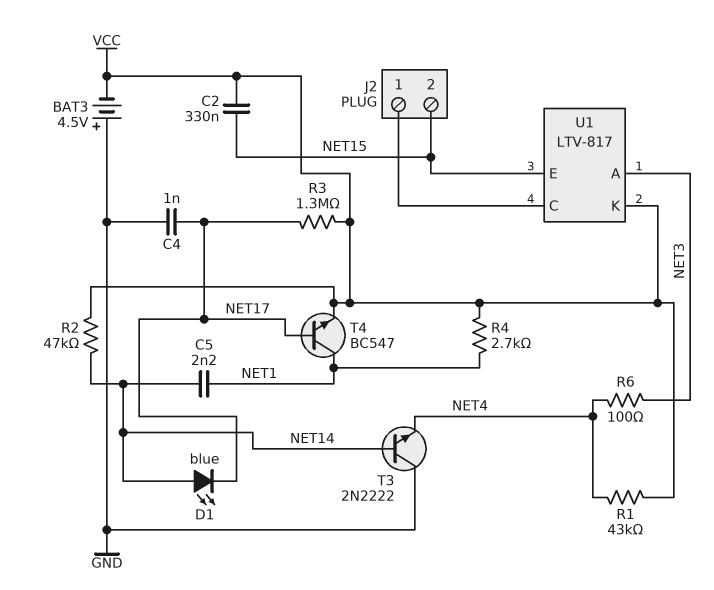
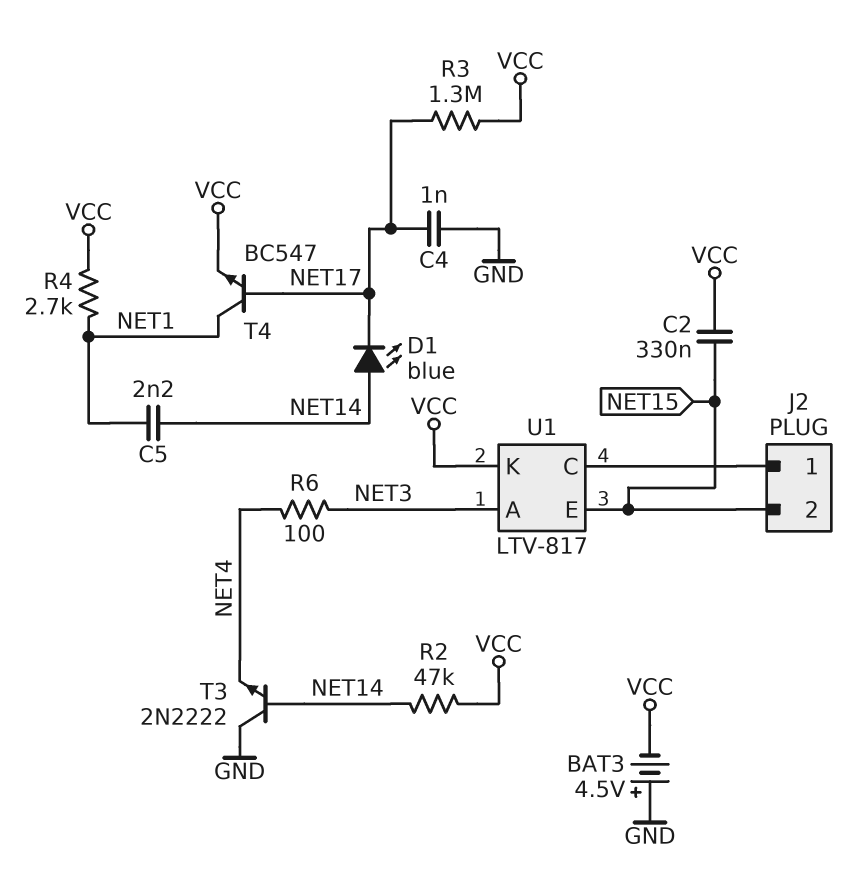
R1: 43k (NET4, VCC) -> none

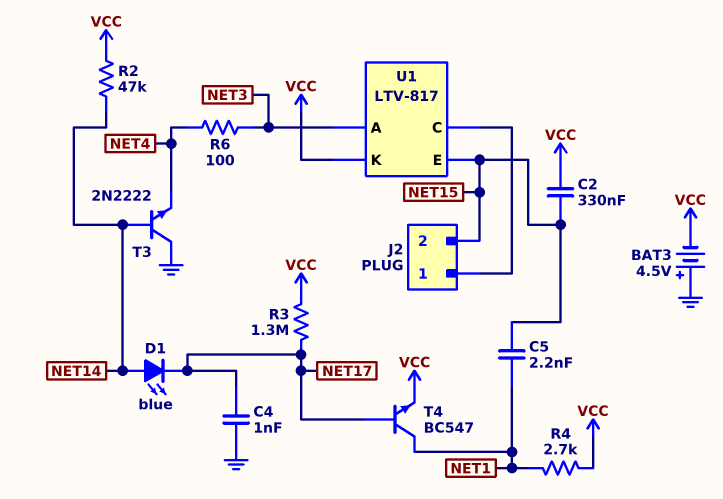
C5: 2.2nF (NET1, NET14) -> 2.2nF (NET1, NET15)

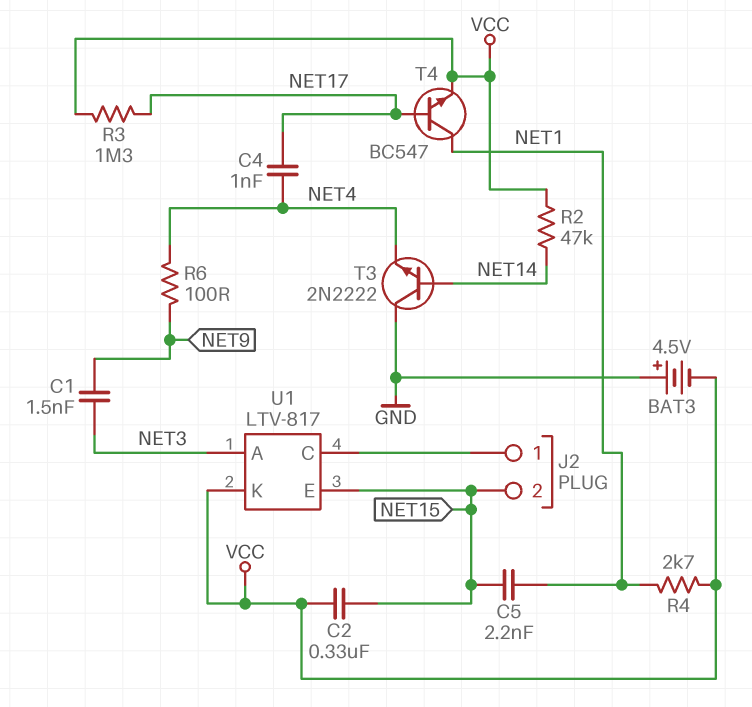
C1: none -> 1.5nF (NET3, NET9)
C4: 1nF (GND, NET17) -> 1nF (NET4, NET17)
D1: LED blue (A NET14, K NET17) -> none
R6: 100 (NET3, NET4) -> 100 (NET4, NET9)

